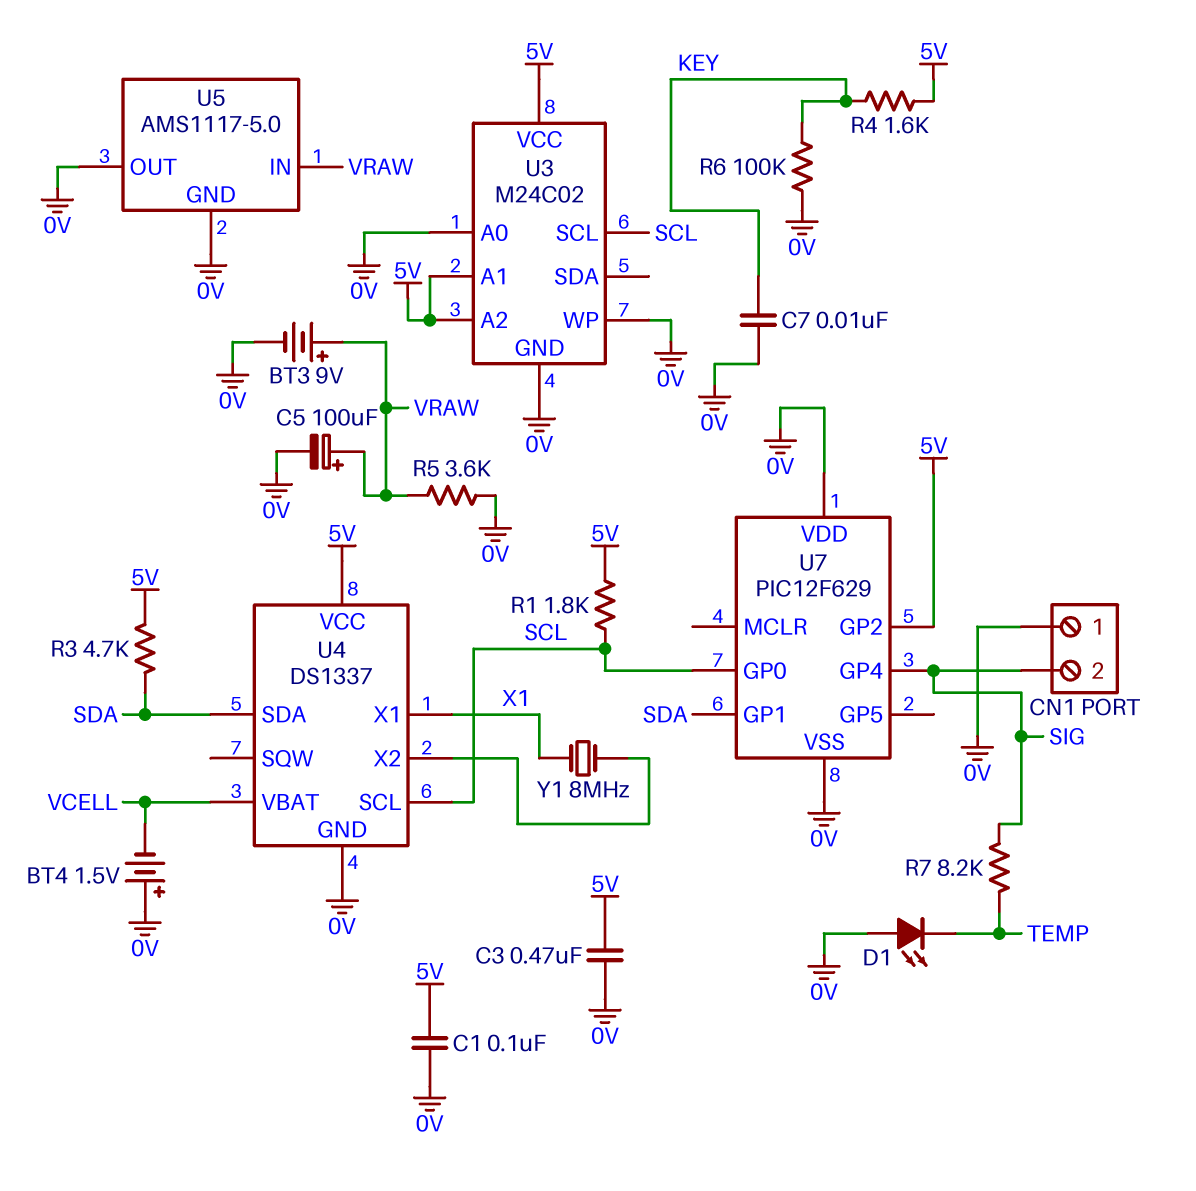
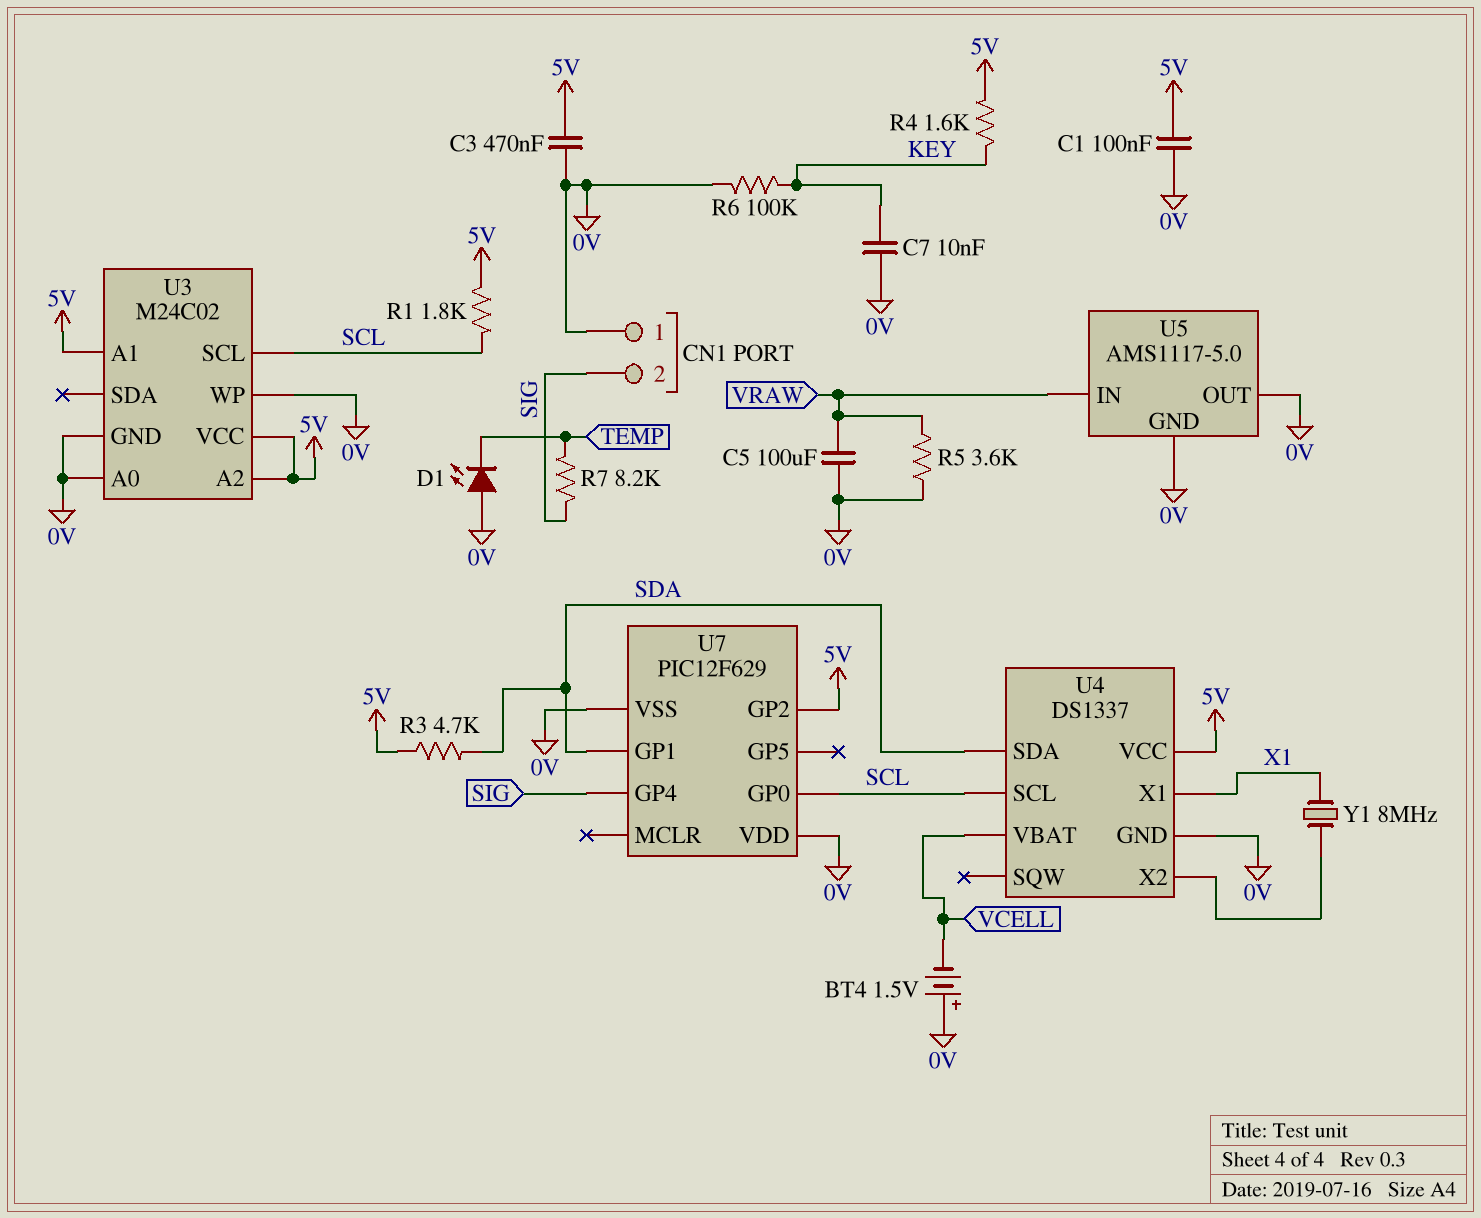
BT3: 9V (plus VRAW, minus 0V) -> none
C5: 100uF (plus VRAW, minus 0V) -> 100uF (0V, VRAW)

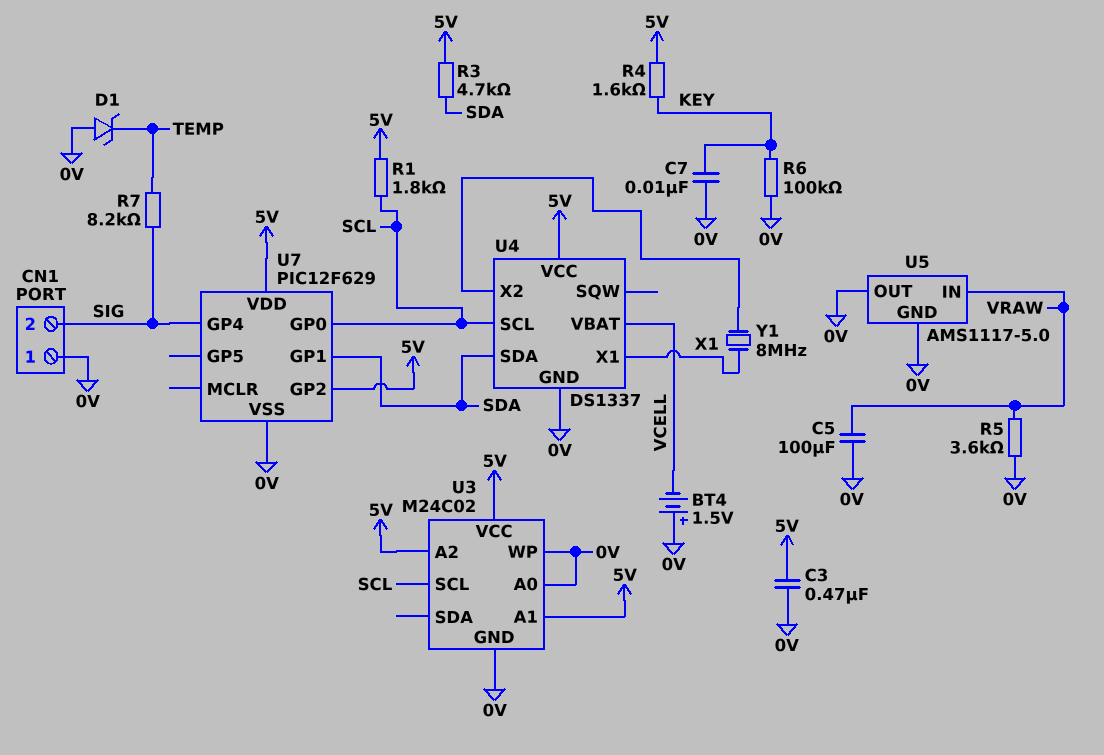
C1: 100nF (0V, 5V) -> none
D1: LED (A 0V, K TEMP) -> zener (A 0V, K TEMP)
U7 pin VDD: 0V -> 5V

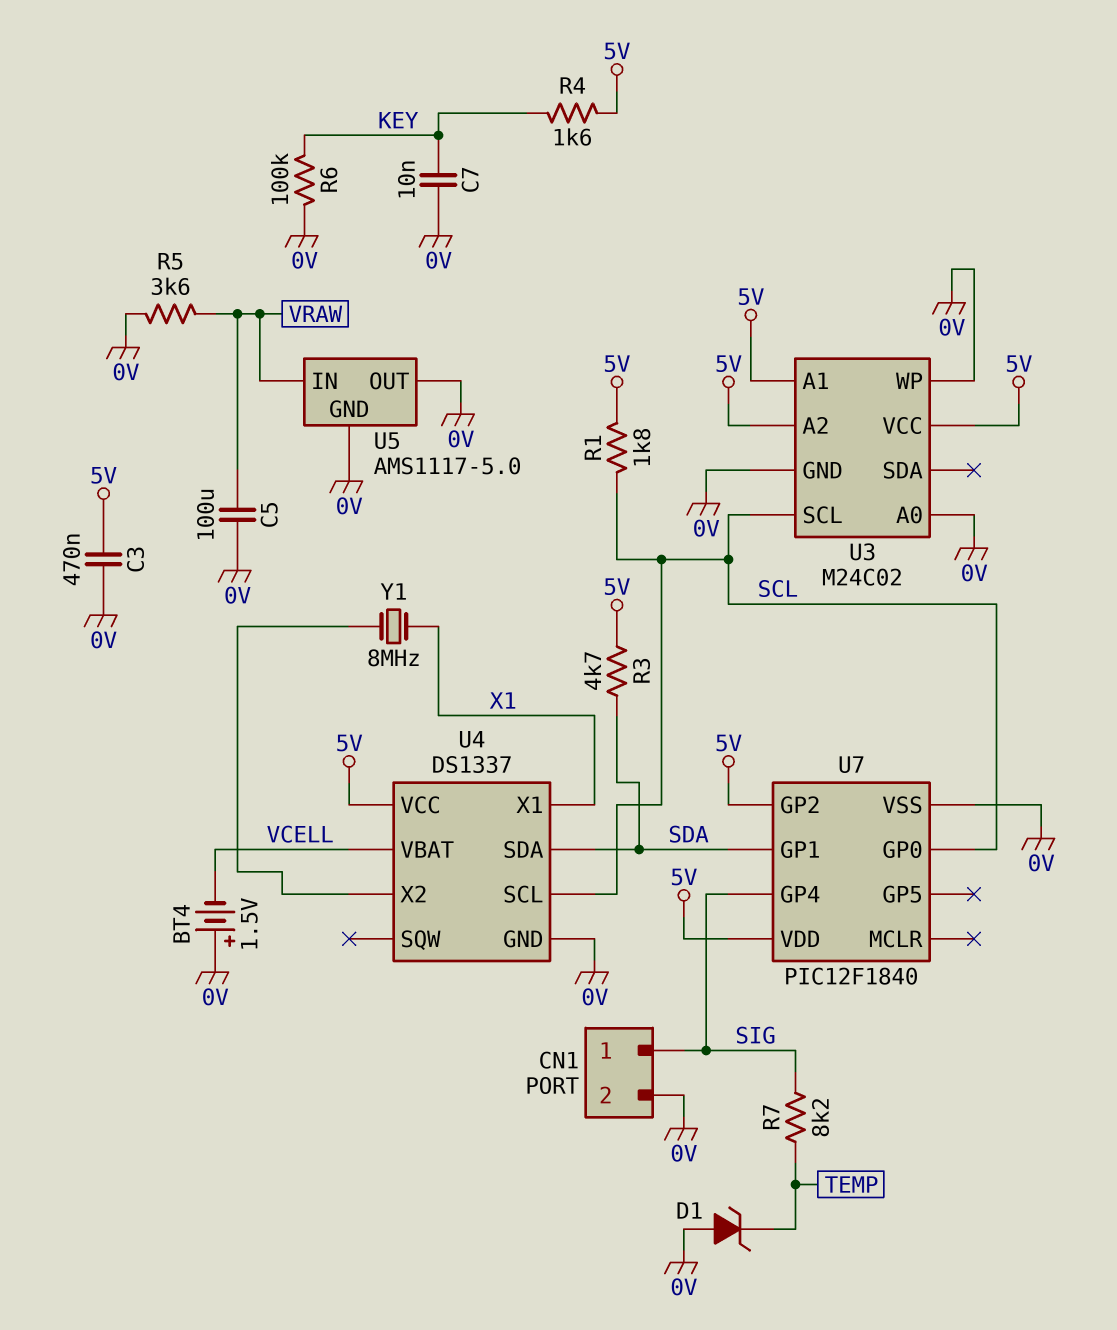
CN1 pin 1: 0V -> SIG
CN1 pin 2: SIG -> 0V
U7: PIC12F629 -> PIC12F1840

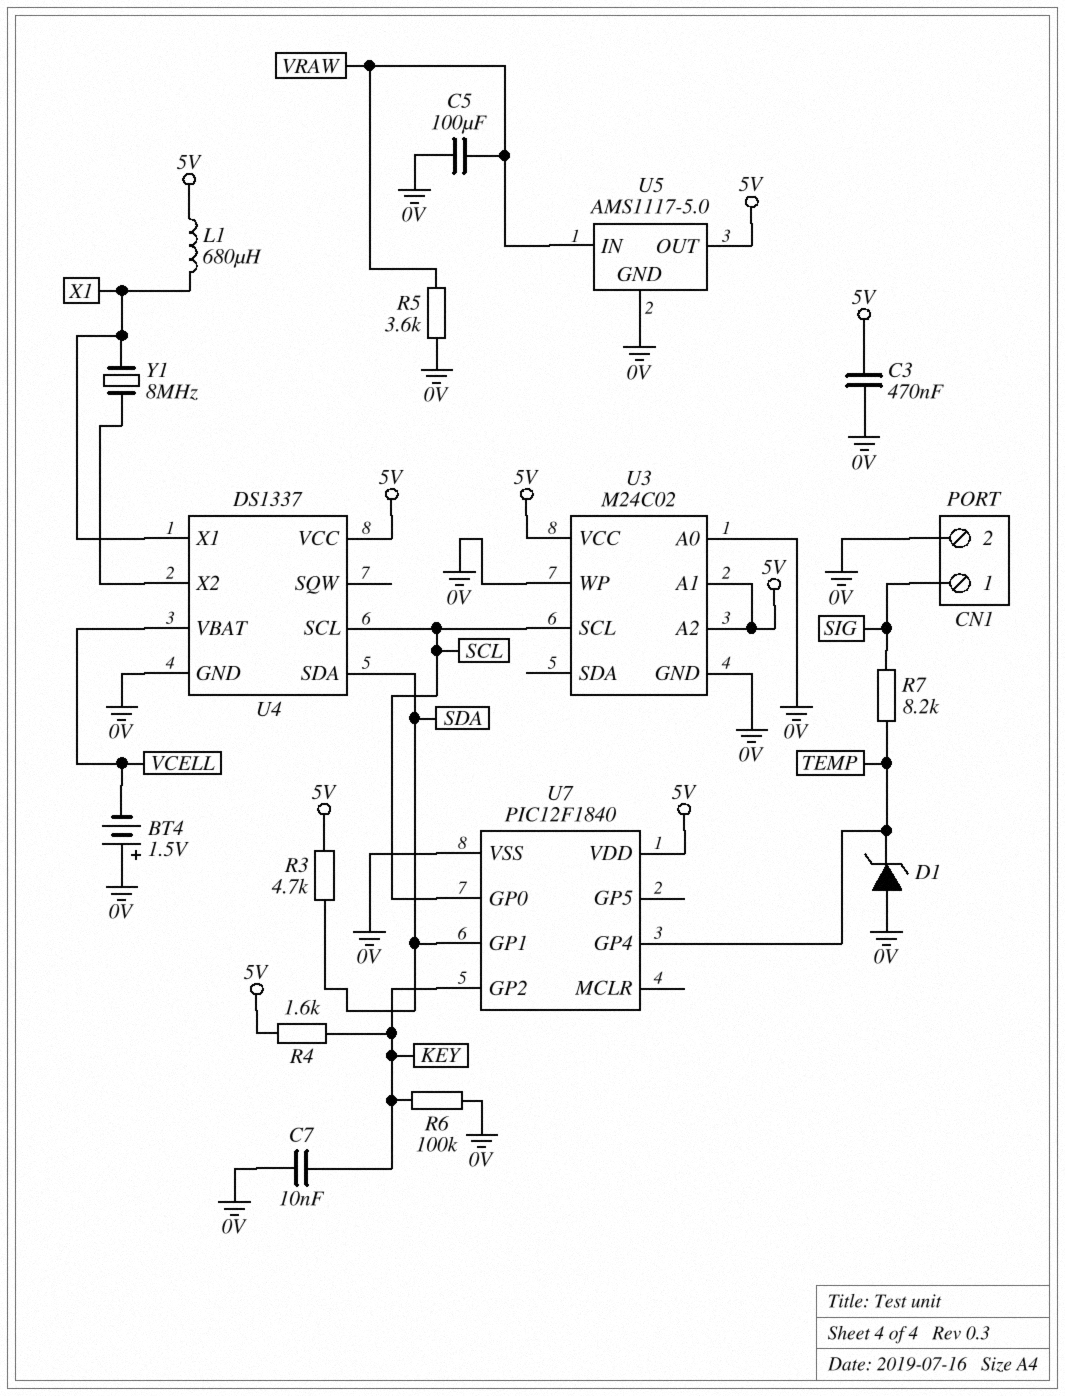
L1: none -> 680uH (5V, X1)
R1: 1.8k (5V, SCL) -> none
U5 pin OUT: 0V -> 5V
U7 pin GP2: 5V -> KEY
U7 pin GP4: SIG -> TEMP

